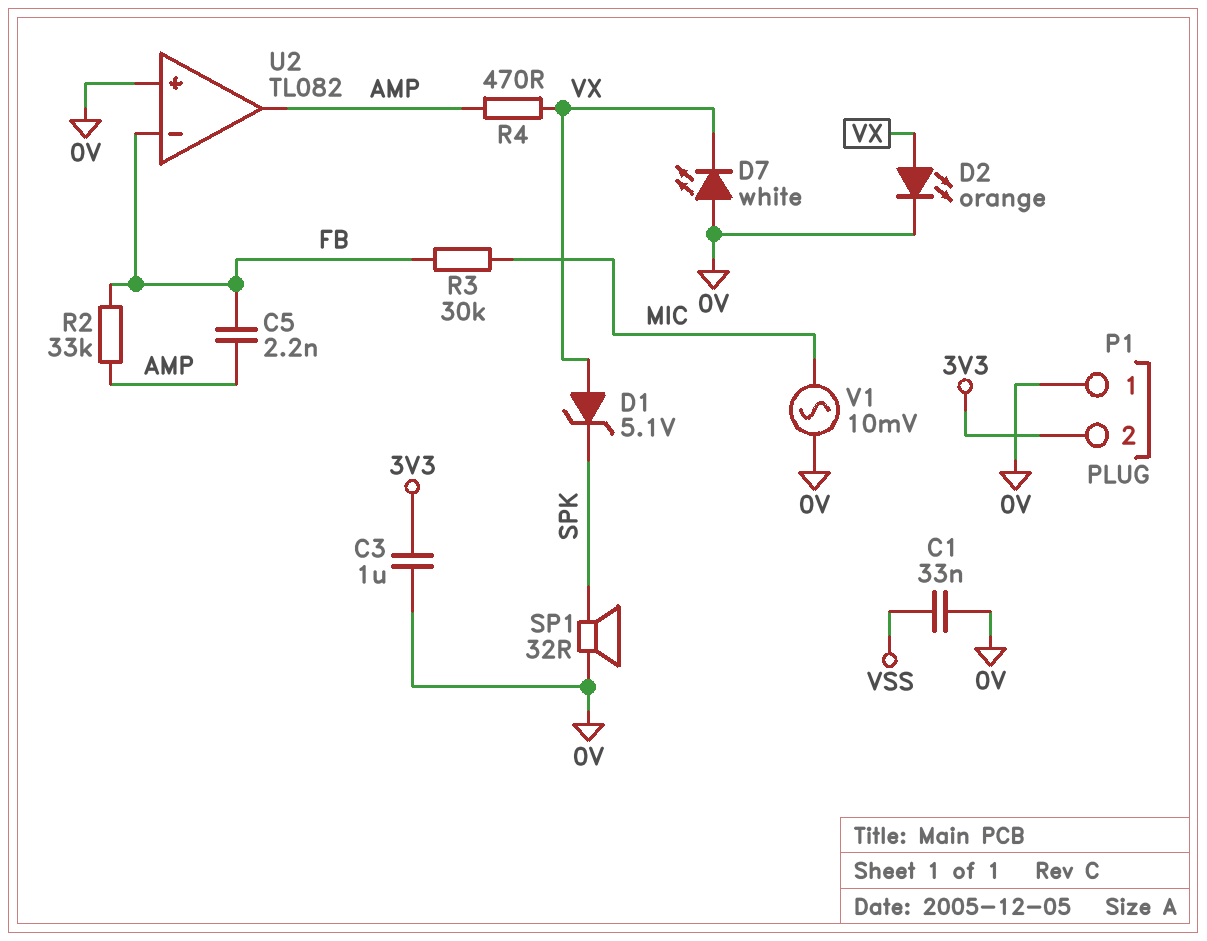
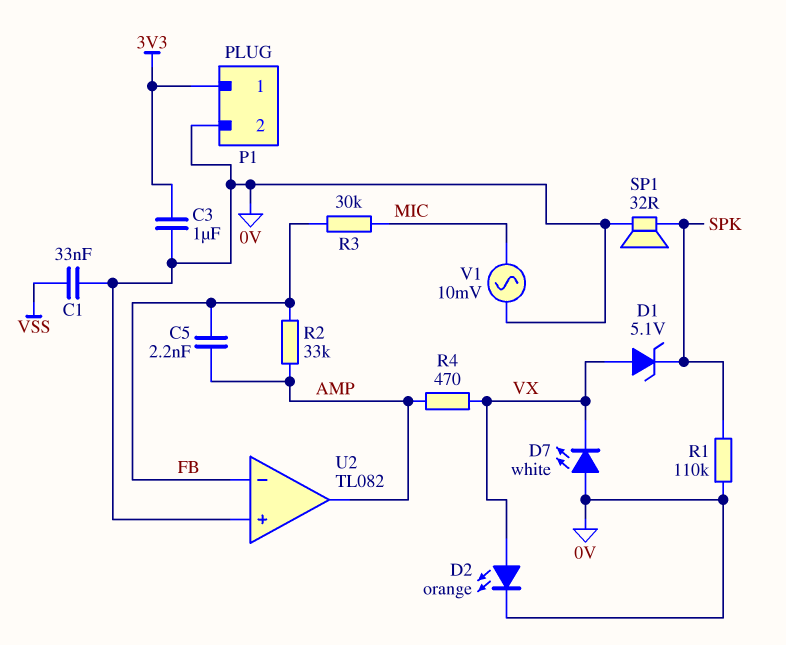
P1 pin 1: 0V -> 3V3
P1 pin 2: 3V3 -> 0V
R1: none -> 110k (0V, SPK)

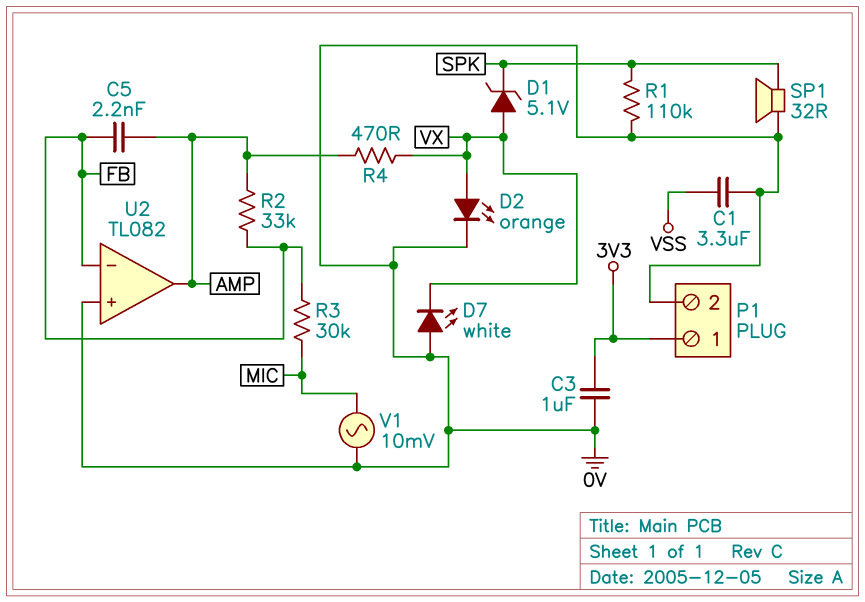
C1: 33nF (0V, VSS) -> 3.3uF (0V, VSS)

